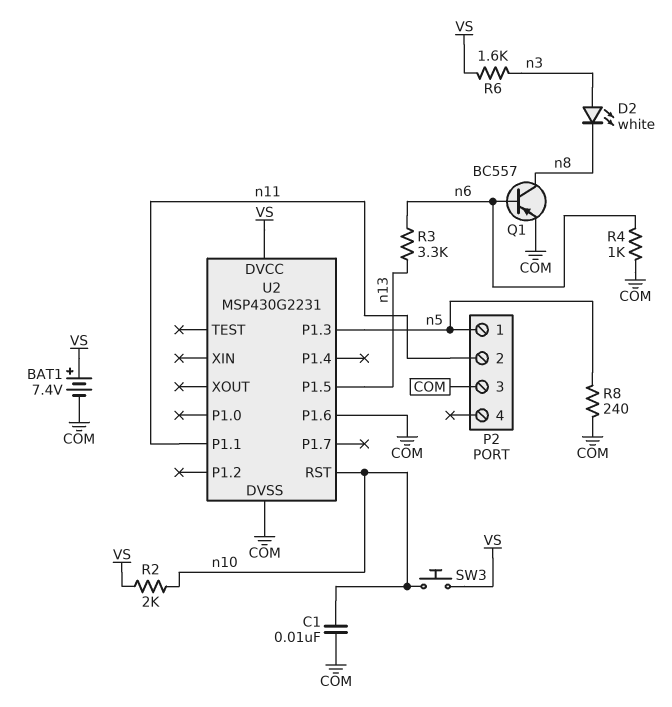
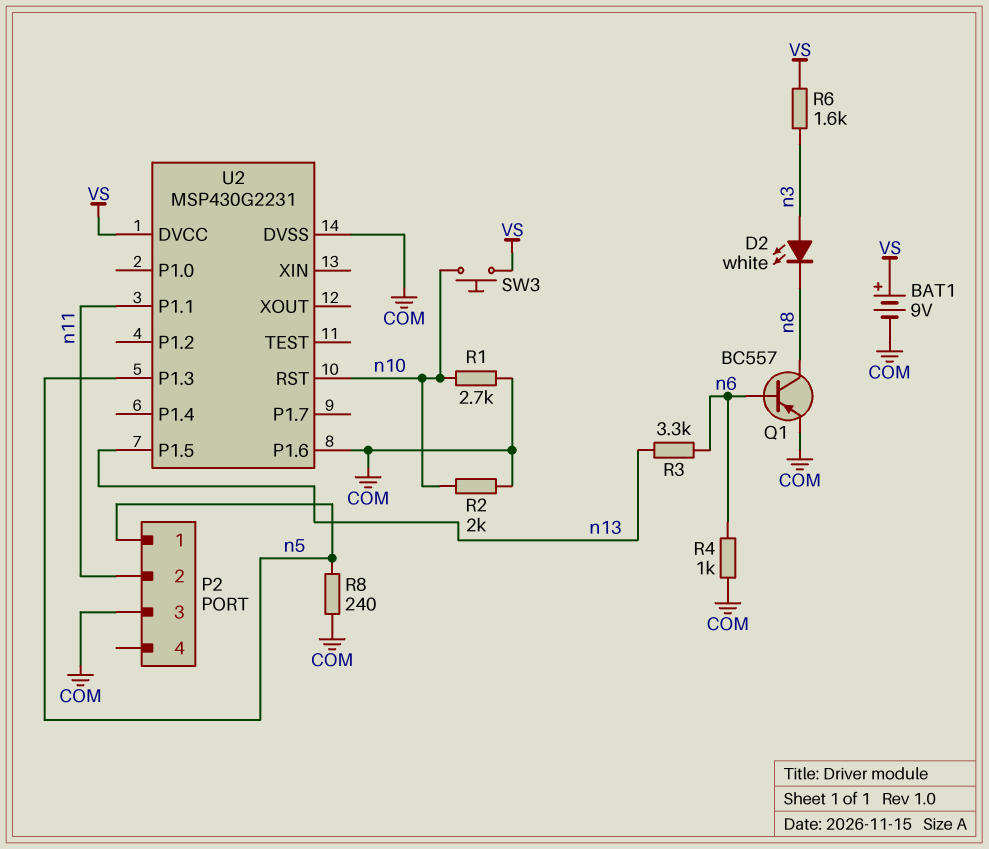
BAT1: 7.4V (plus VS, minus COM) -> 9V (plus VS, minus COM)
C1: 10nF (COM, n10) -> none
R1: none -> 2.7k (COM, n10)
R2: 2k (VS, n10) -> 2k (COM, n10)

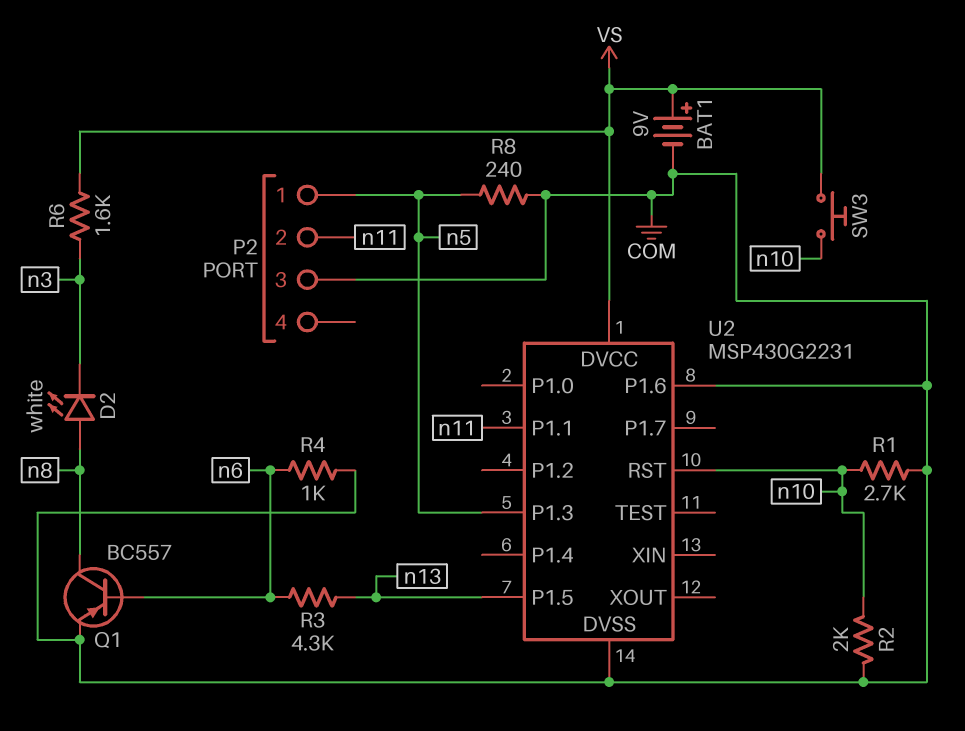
D2: LED white (A n3, K n8) -> LED white (A n8, K n3)
R3: 3.3k (n6, n13) -> 4.3k (n6, n13)

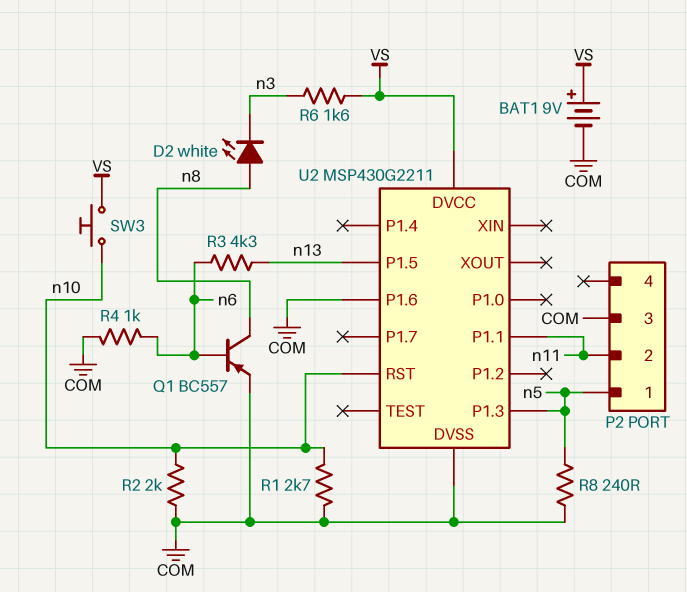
U2: MSP430G2231 -> MSP430G2211

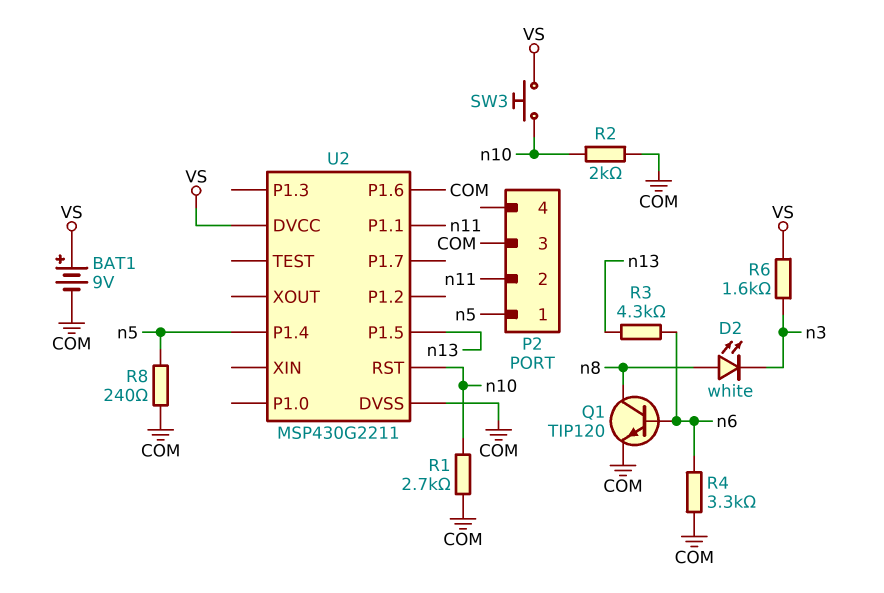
Q1: PNP BC557 (B n6, C n8, E COM) -> NPN TIP120 (B n6, C n8, E COM)
R4: 1k (COM, n6) -> 3.3k (COM, n6)
U2 pin P1.3: n5 -> none
U2 pin P1.4: none -> n5

